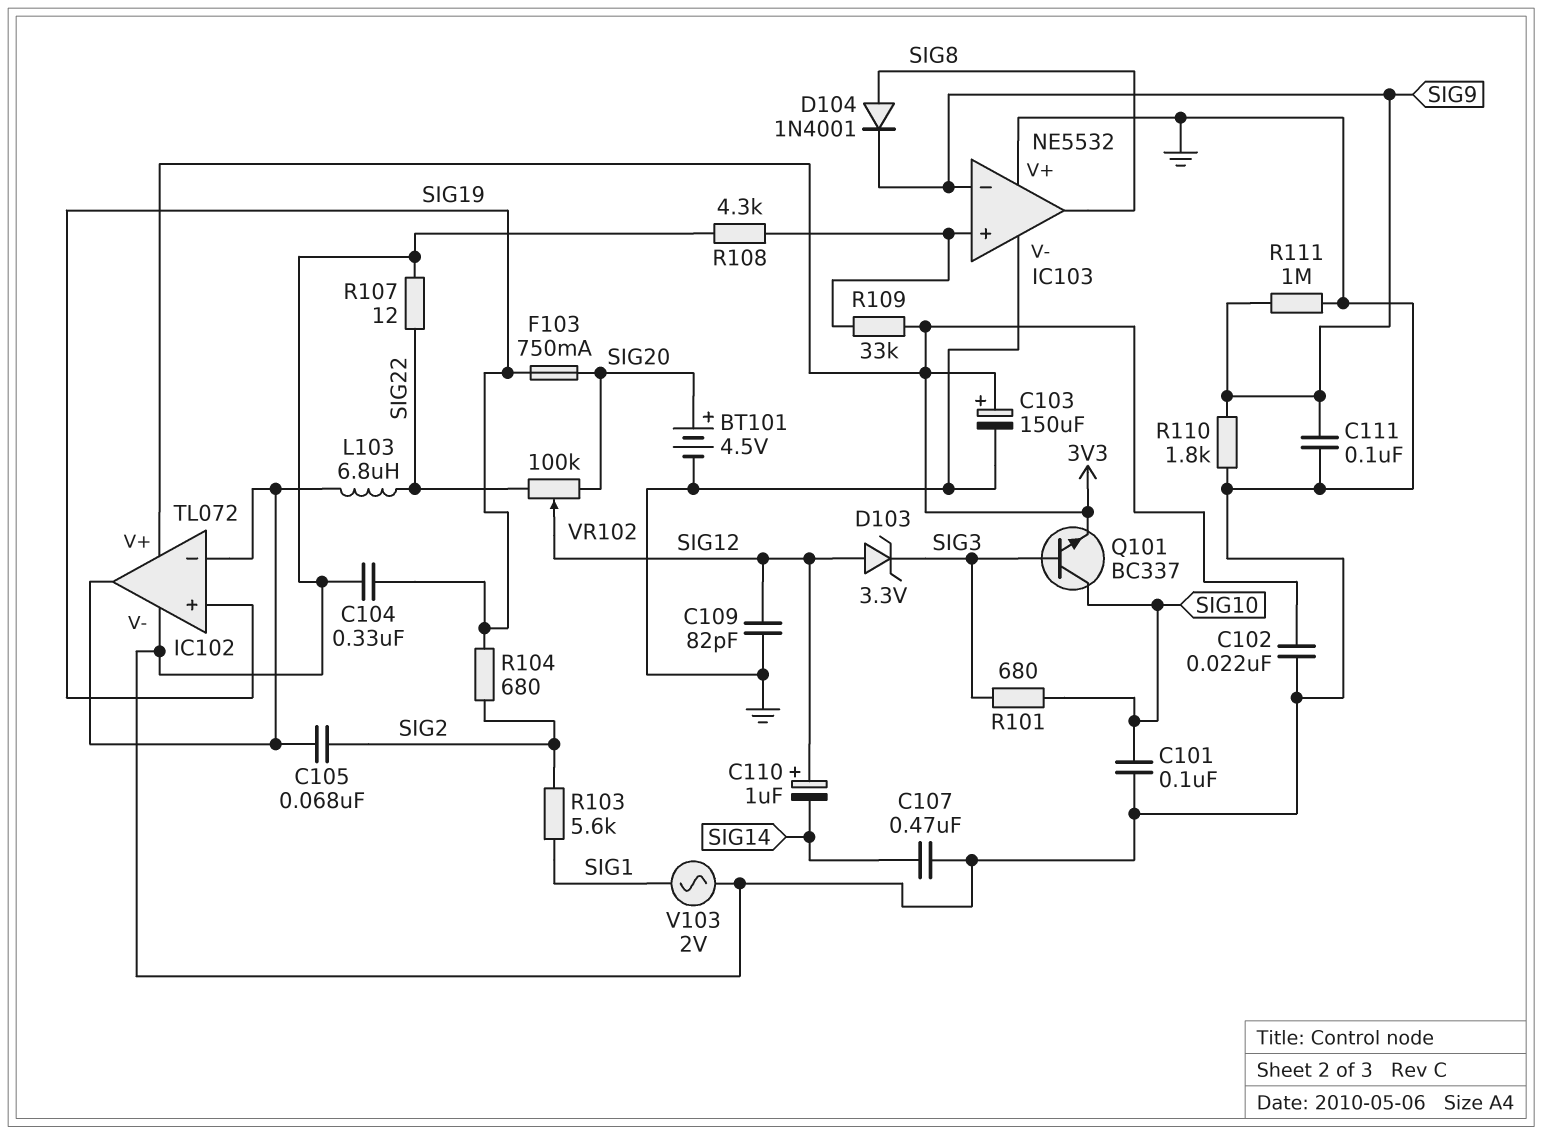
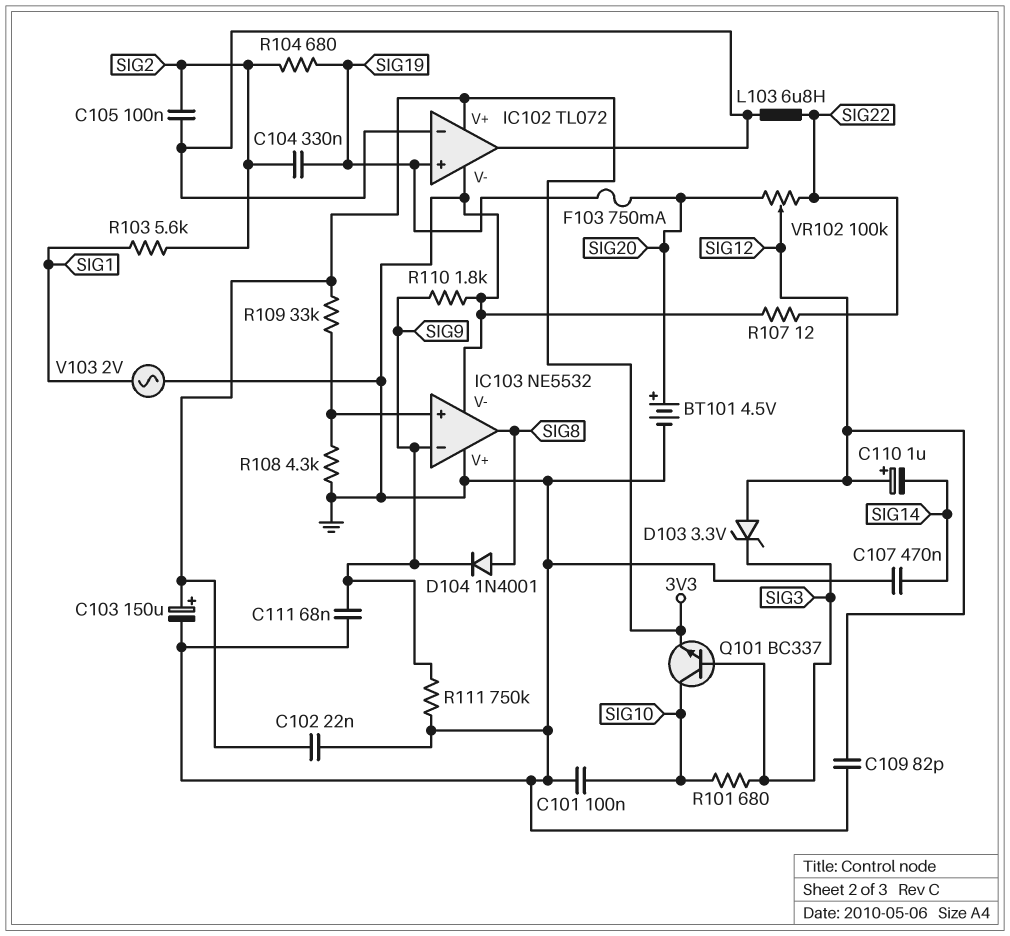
C104: 330nF (GND, SIG19) -> 330nF (SIG2, SIG19)
C105: 68nF (IC102/in-, SIG2) -> 100nF (IC102/in-, SIG2)
C111: 100nF (GND, SIG9) -> 68nF (GND, SIG9)
R111: 1M (GND, SIG9) -> 750k (GND, SIG9)

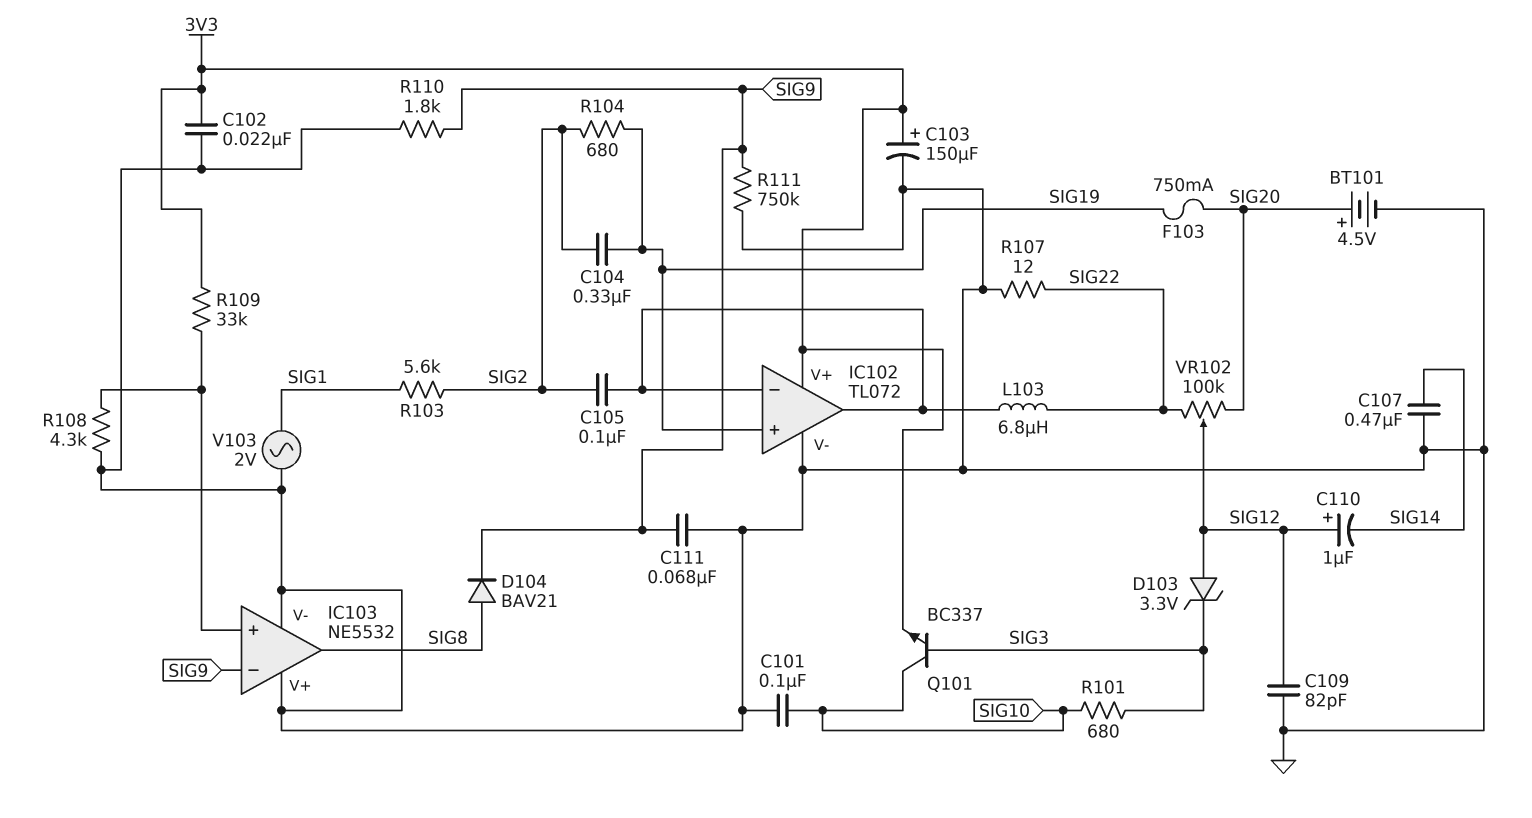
D104: diode 1N4001 (A SIG8, K SIG9) -> diode BAV21 (A SIG8, K SIG9)

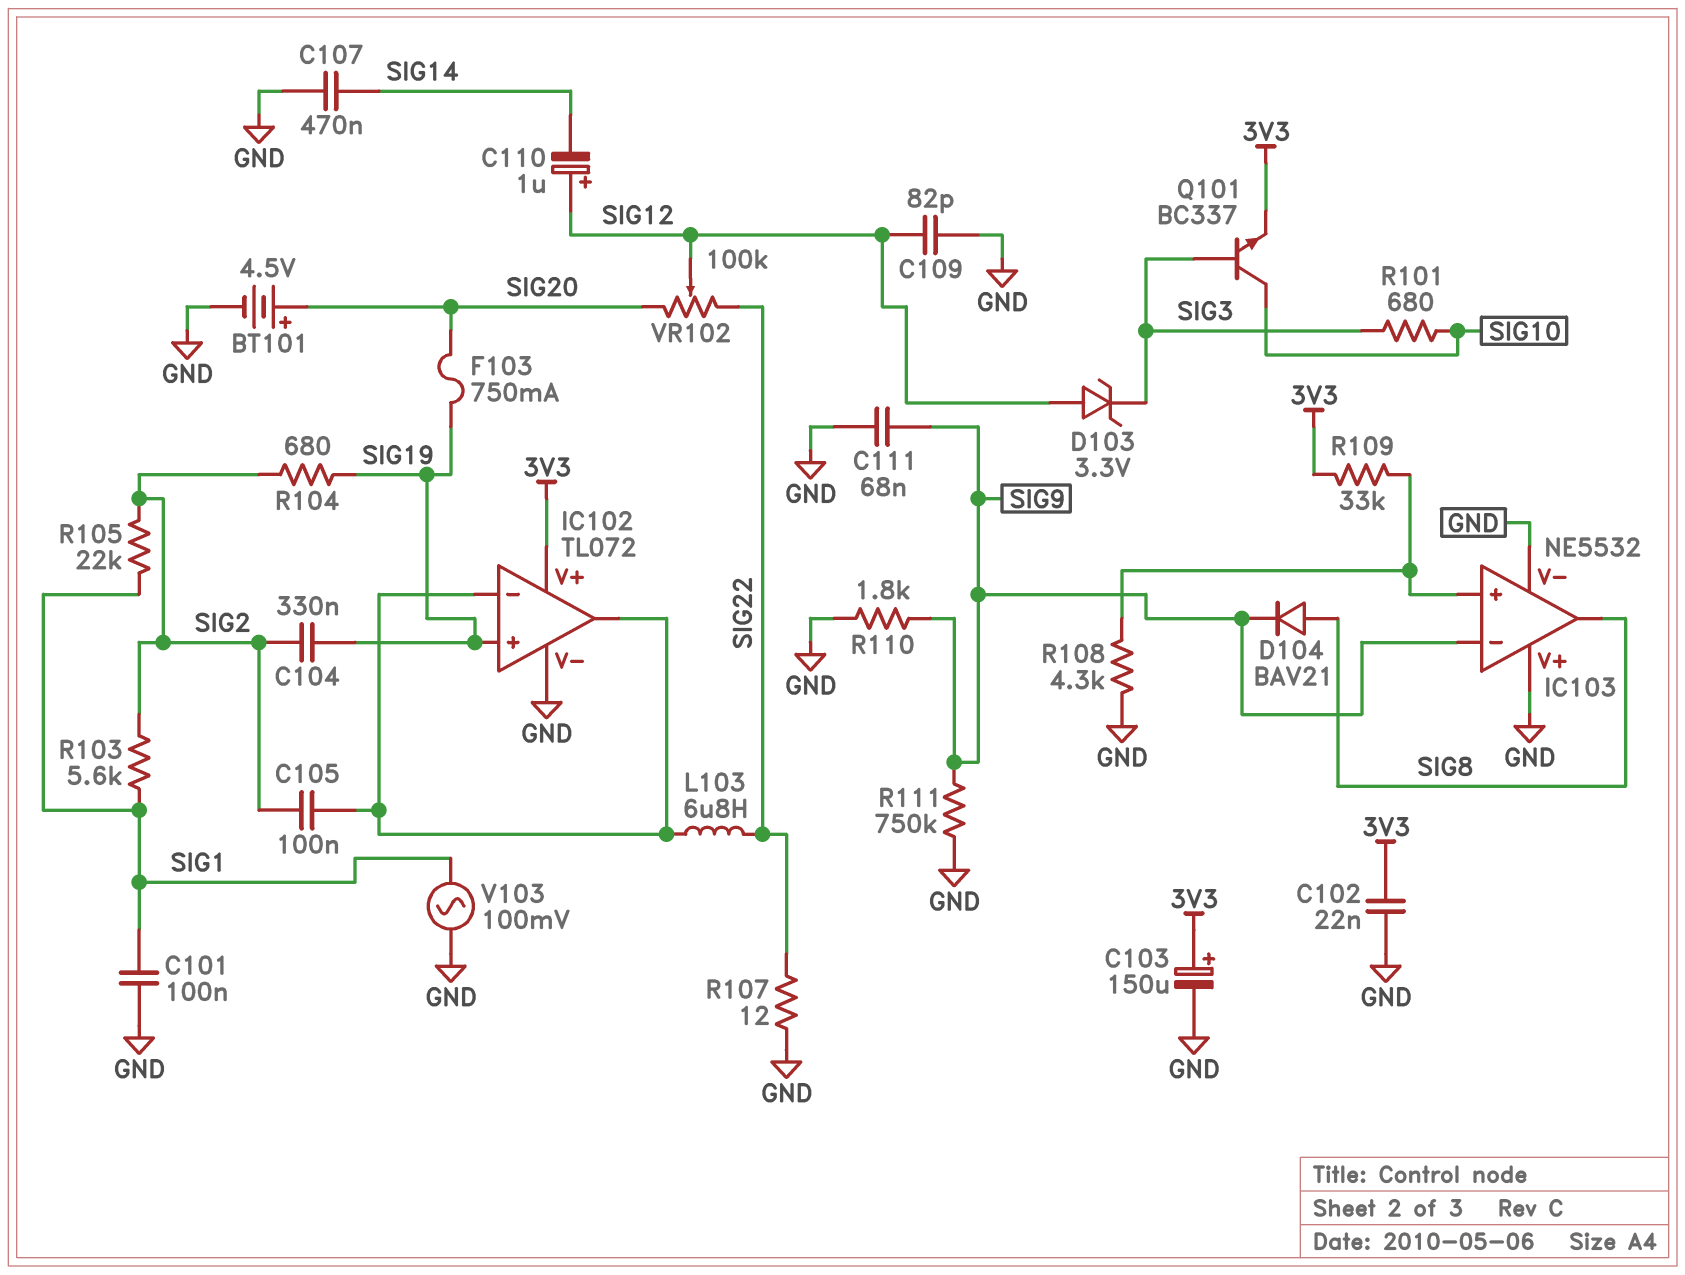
C101: 100nF (GND, SIG10) -> 100nF (GND, SIG1)
R105: none -> 22k (SIG1, SIG2)
V103: AC 2V (GND, SIG1) -> AC 100mV (GND, SIG1)

